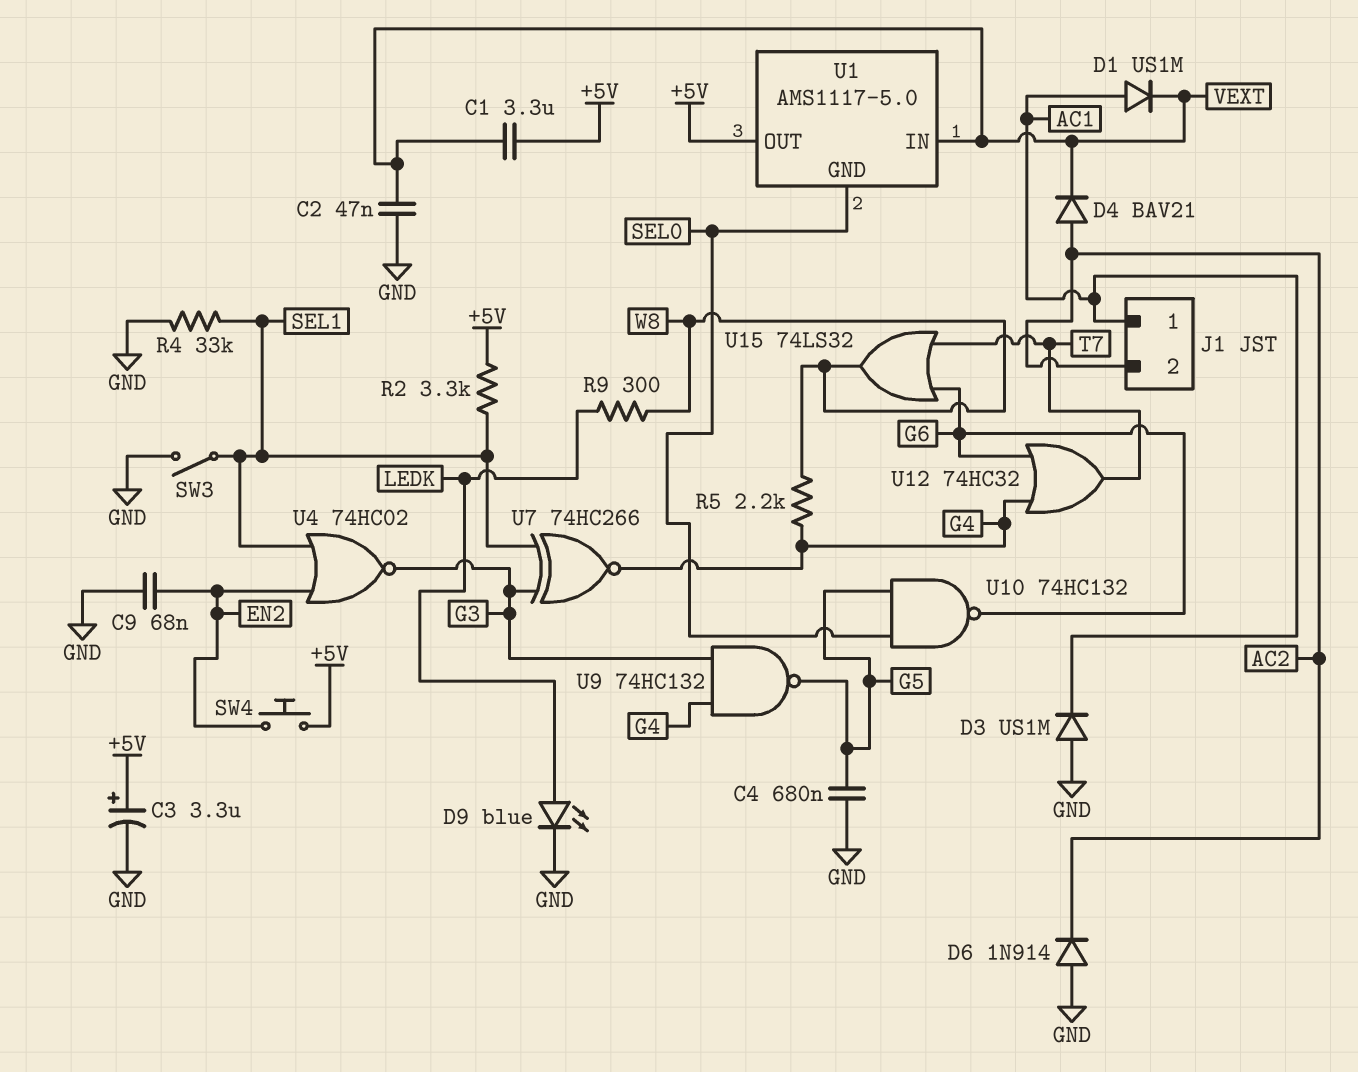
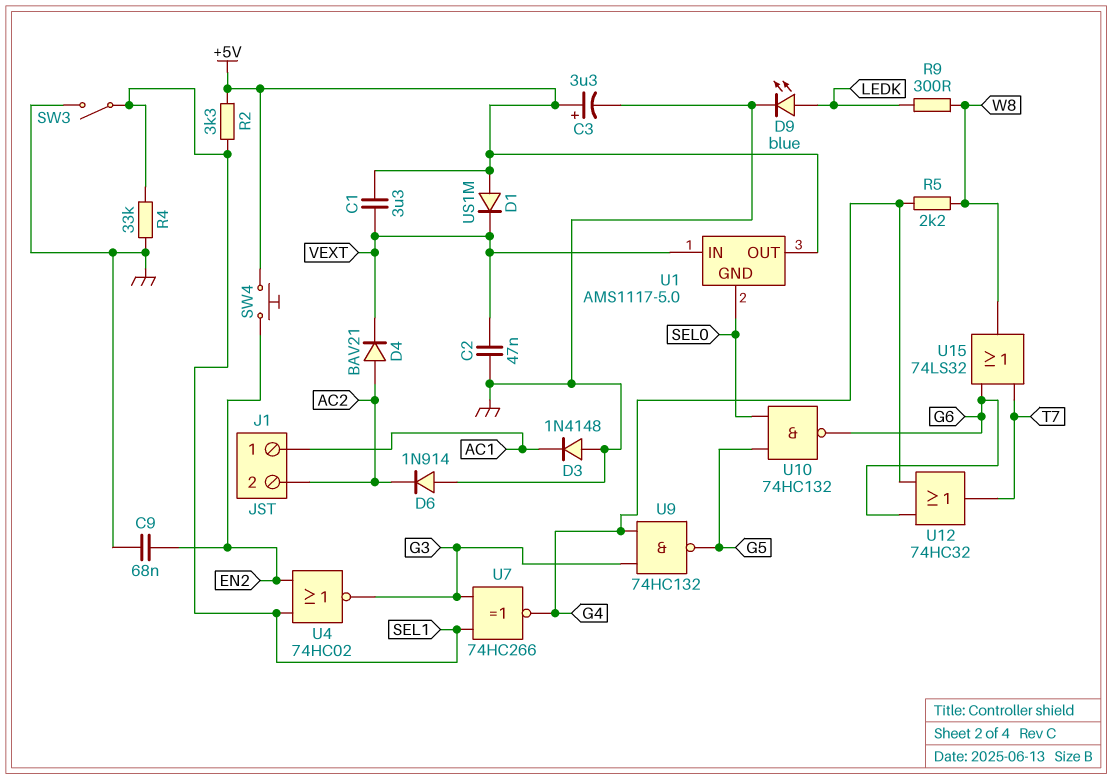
C4: 680nF (G5, GND) -> none
D1: diode US1M (A AC1, K VEXT) -> diode US1M (A +5V, K VEXT)
D3: diode US1M (A GND, K AC1) -> diode 1N4148 (A GND, K AC1)

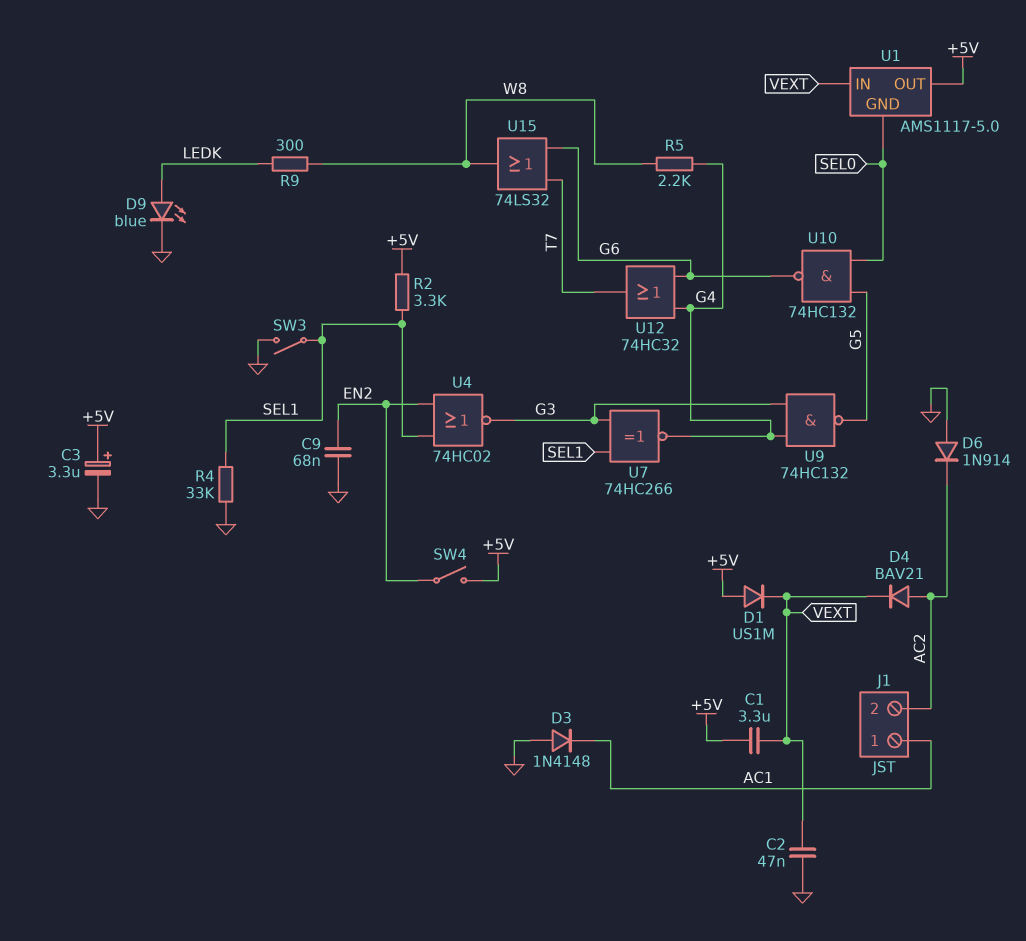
SW4: button (+5V, EN2) -> switch (+5V, EN2)

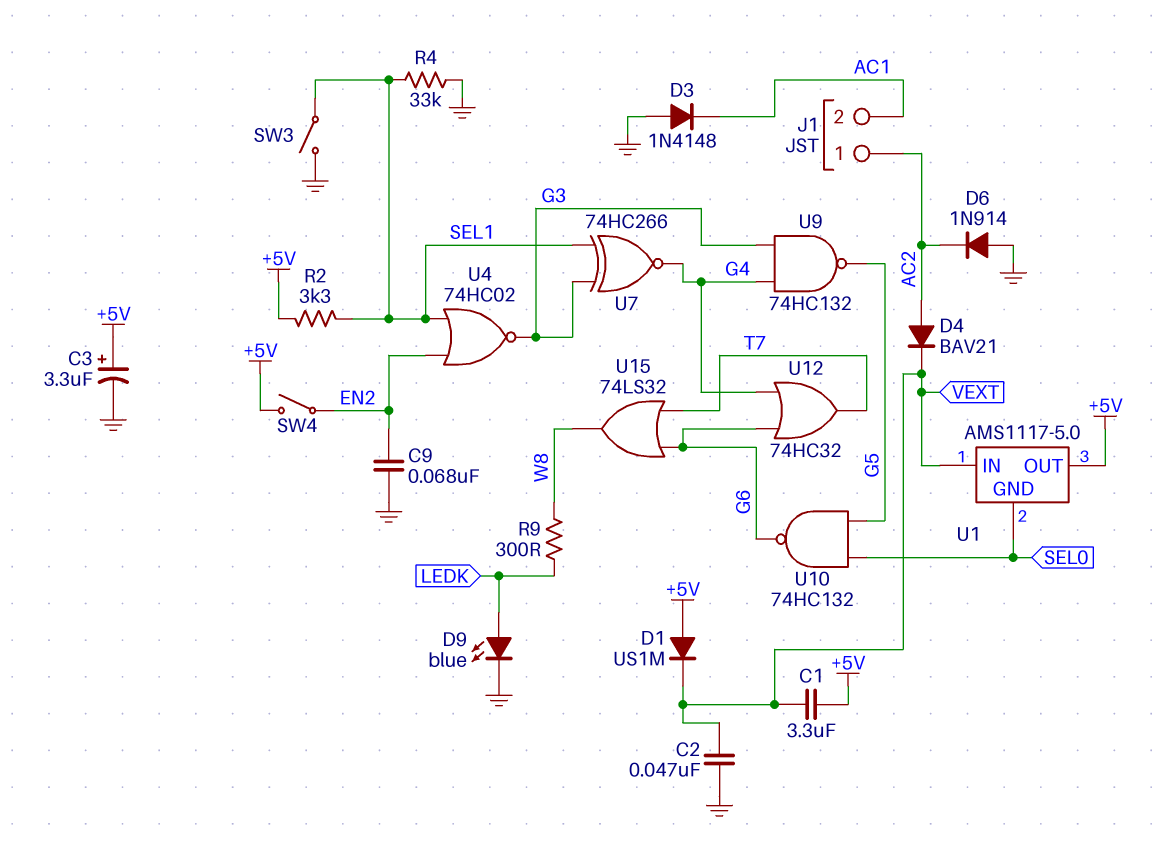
J1 pin 1: AC1 -> AC2
J1 pin 2: AC2 -> AC1
R5: 2.2k (G4, W8) -> none

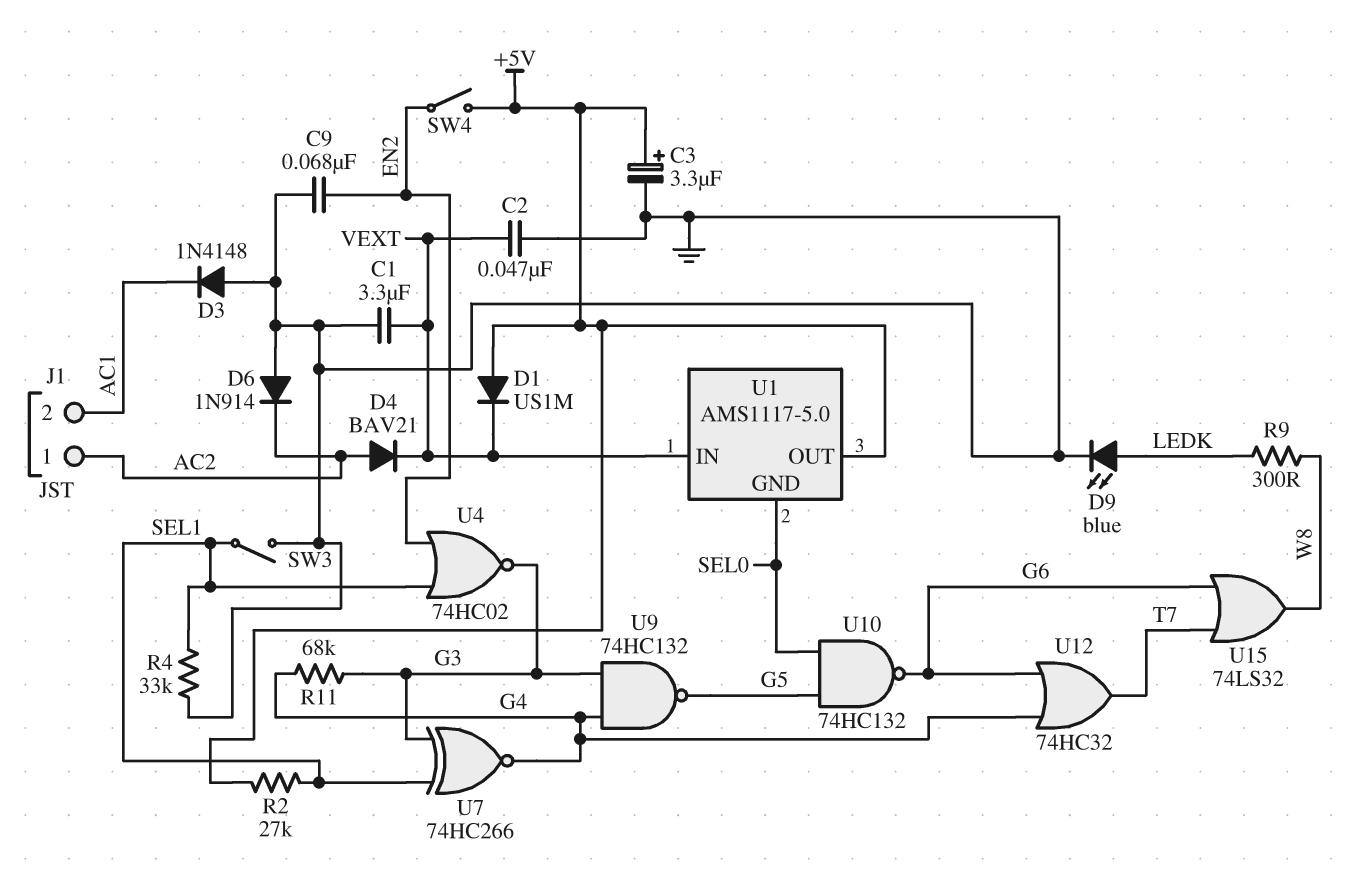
C1: 3.3uF (+5V, VEXT) -> 3.3uF (GND, VEXT)
R2: 3.3k (+5V, SEL1) -> 27k (+5V, SEL1)
R11: none -> 68k (G3, G4)

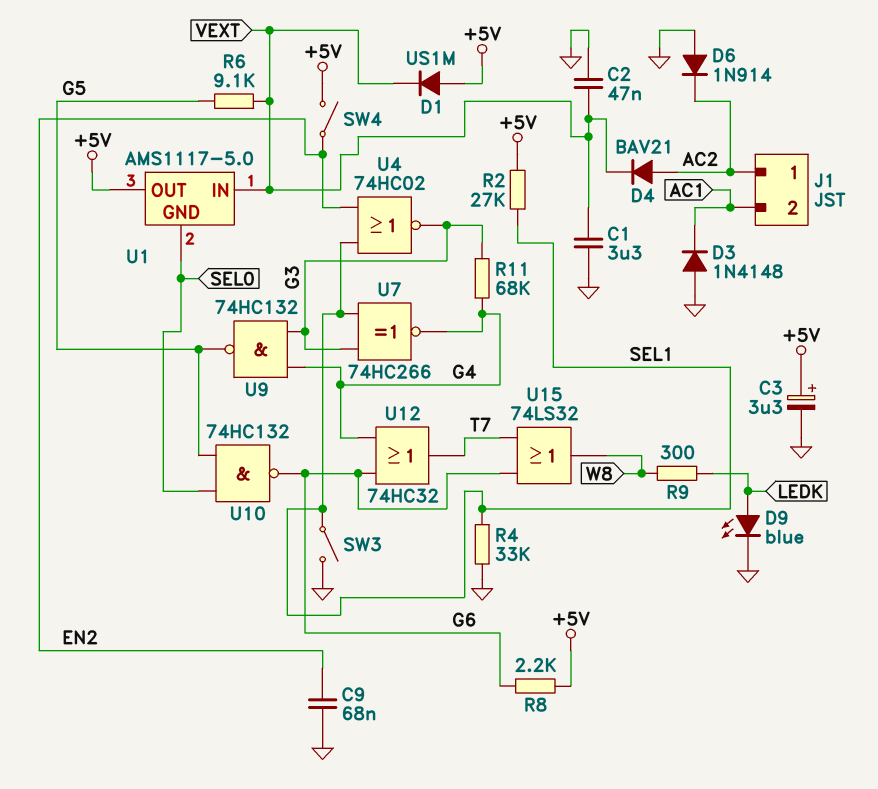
R6: none -> 9.1k (G5, VEXT)
R8: none -> 2.2k (+5V, G6)

